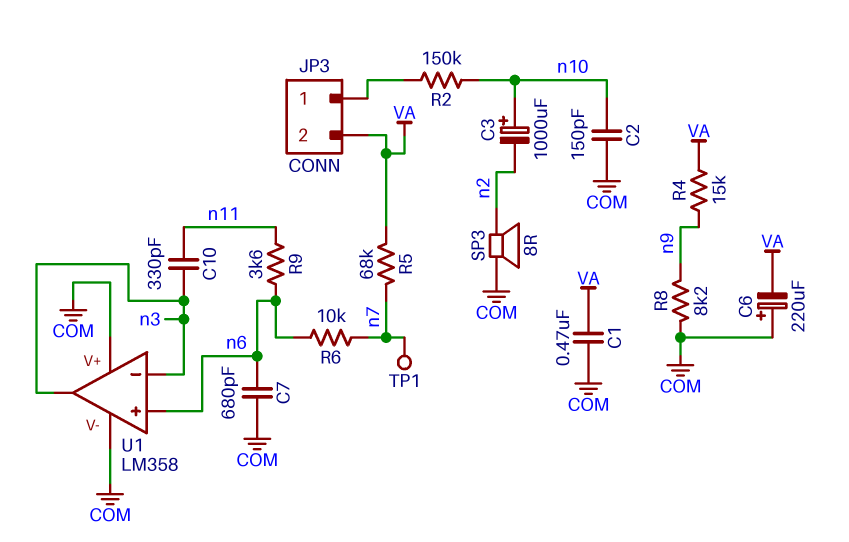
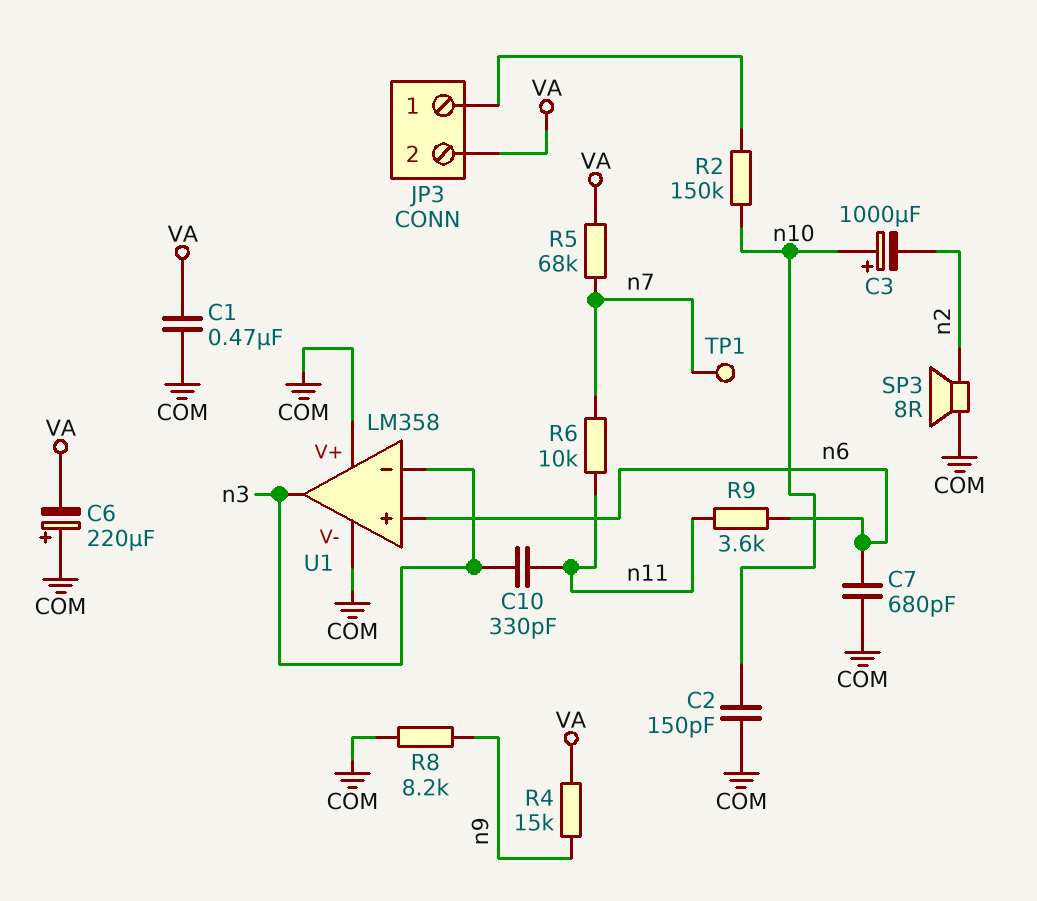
R6: 10k (n6, n7) -> 10k (n7, n11)

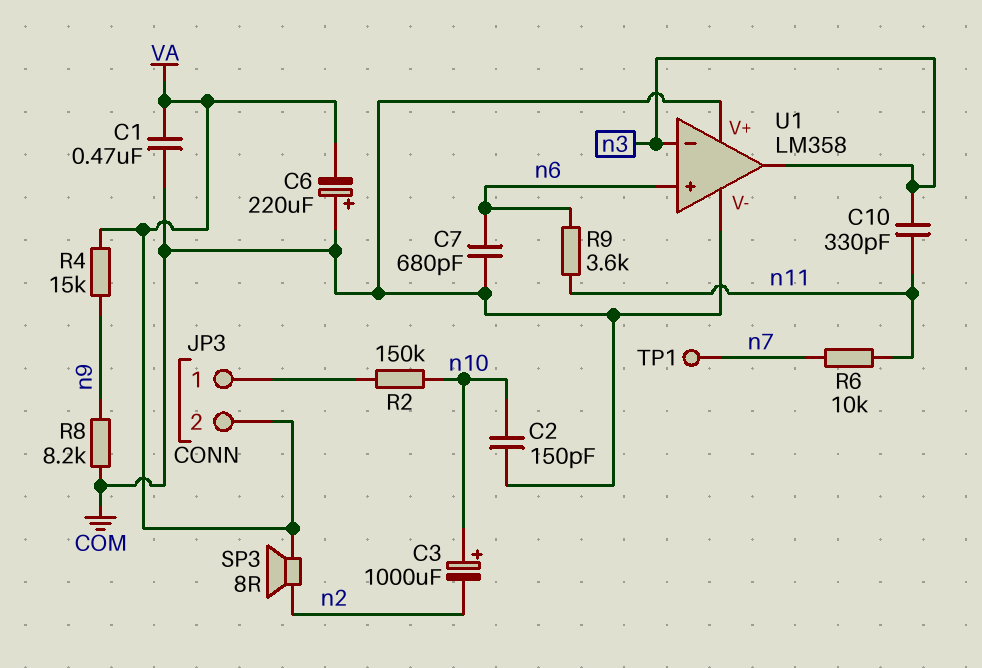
R5: 68k (VA, n7) -> none
SP3: speaker 8R (COM, n2) -> speaker 8R (VA, n2)

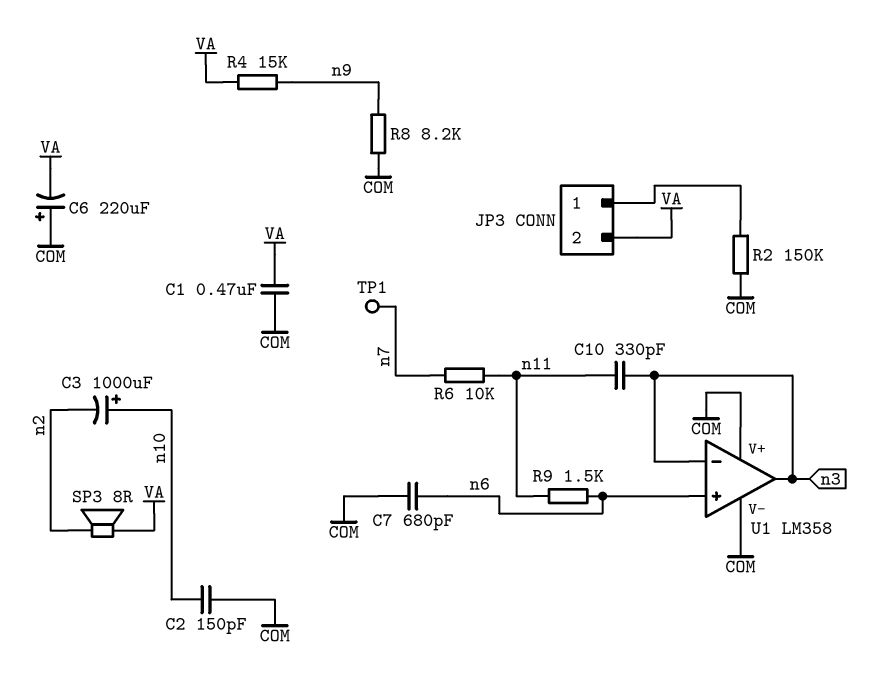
R2: 150k (JP3/1, n10) -> 150k (COM, JP3/1)
R9: 3.6k (n6, n11) -> 1.5k (n6, n11)

